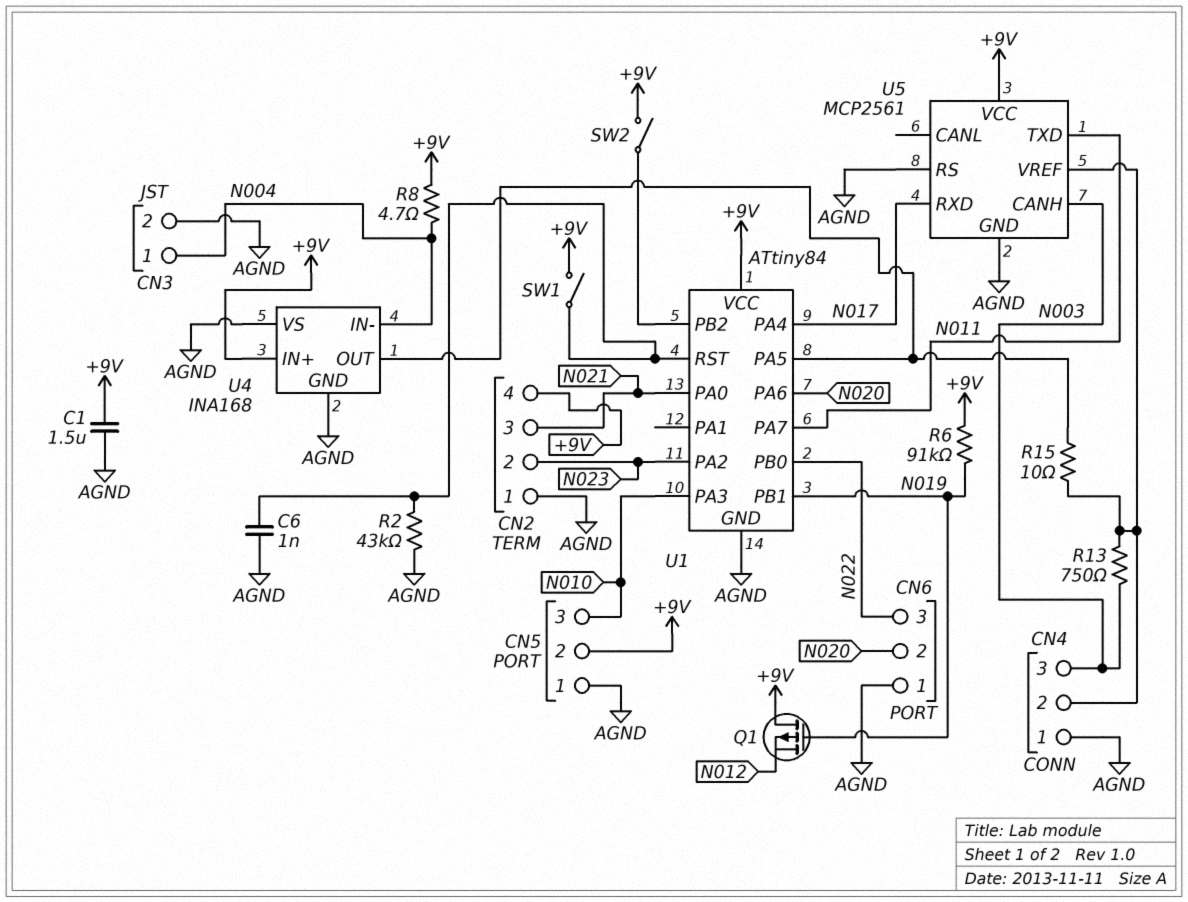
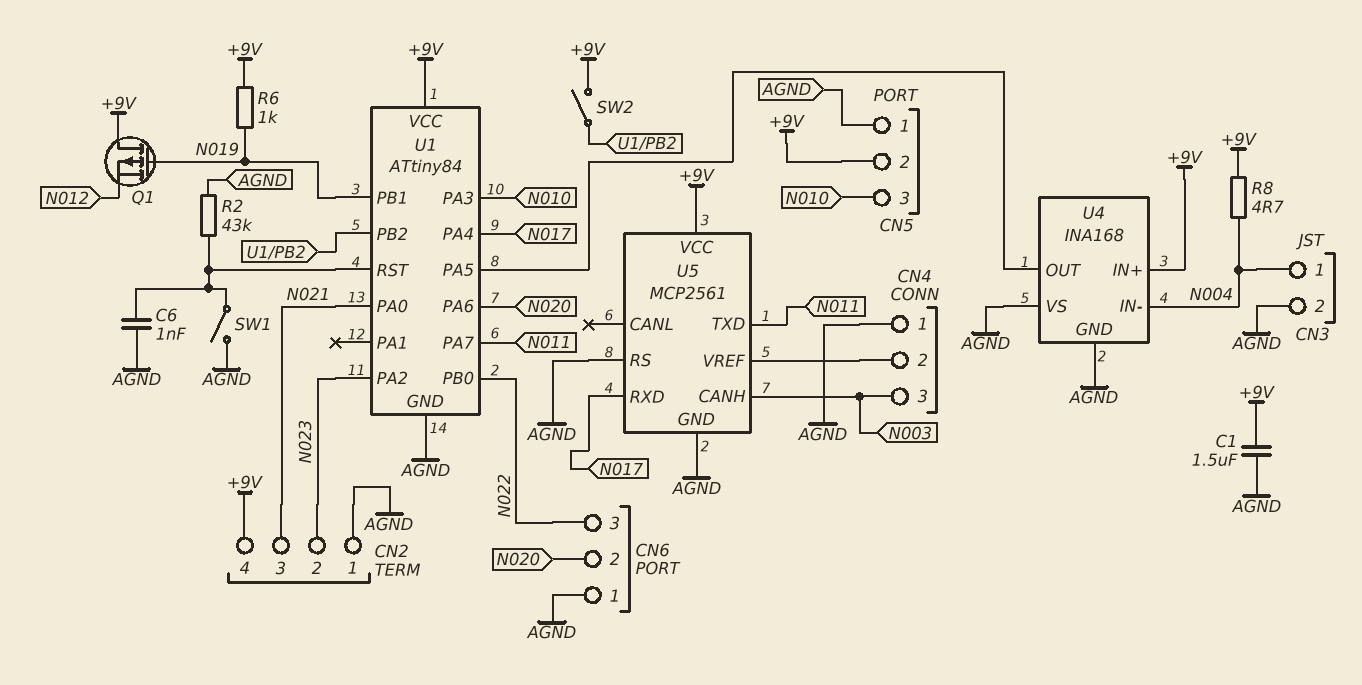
R6: 91k (+9V, N019) -> 1k (+9V, N019)
R13: 750 (CN4/2, N003) -> none
R15: 10 (CN4/2, U1/PA5) -> none
SW1: switch (+9V, U1/RST) -> switch (AGND, U1/RST)

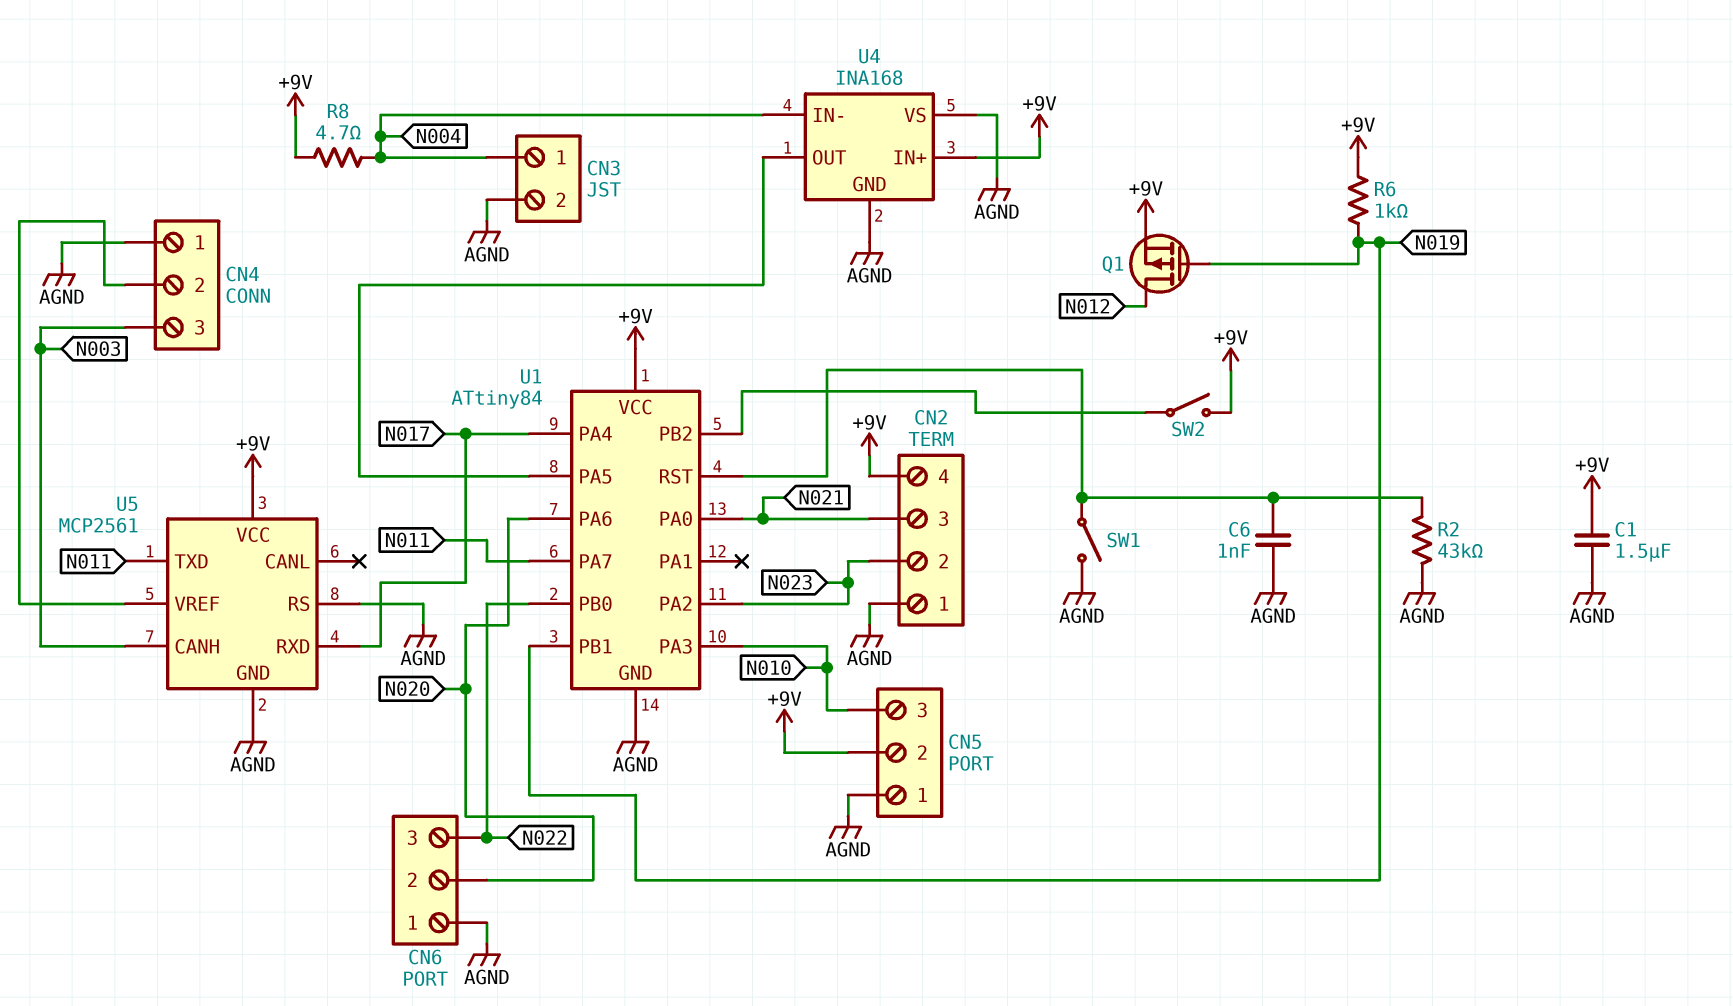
Q1: PMOS (G N019, D +9V, S N012) -> PMOS (G N019, D N012, S +9V)

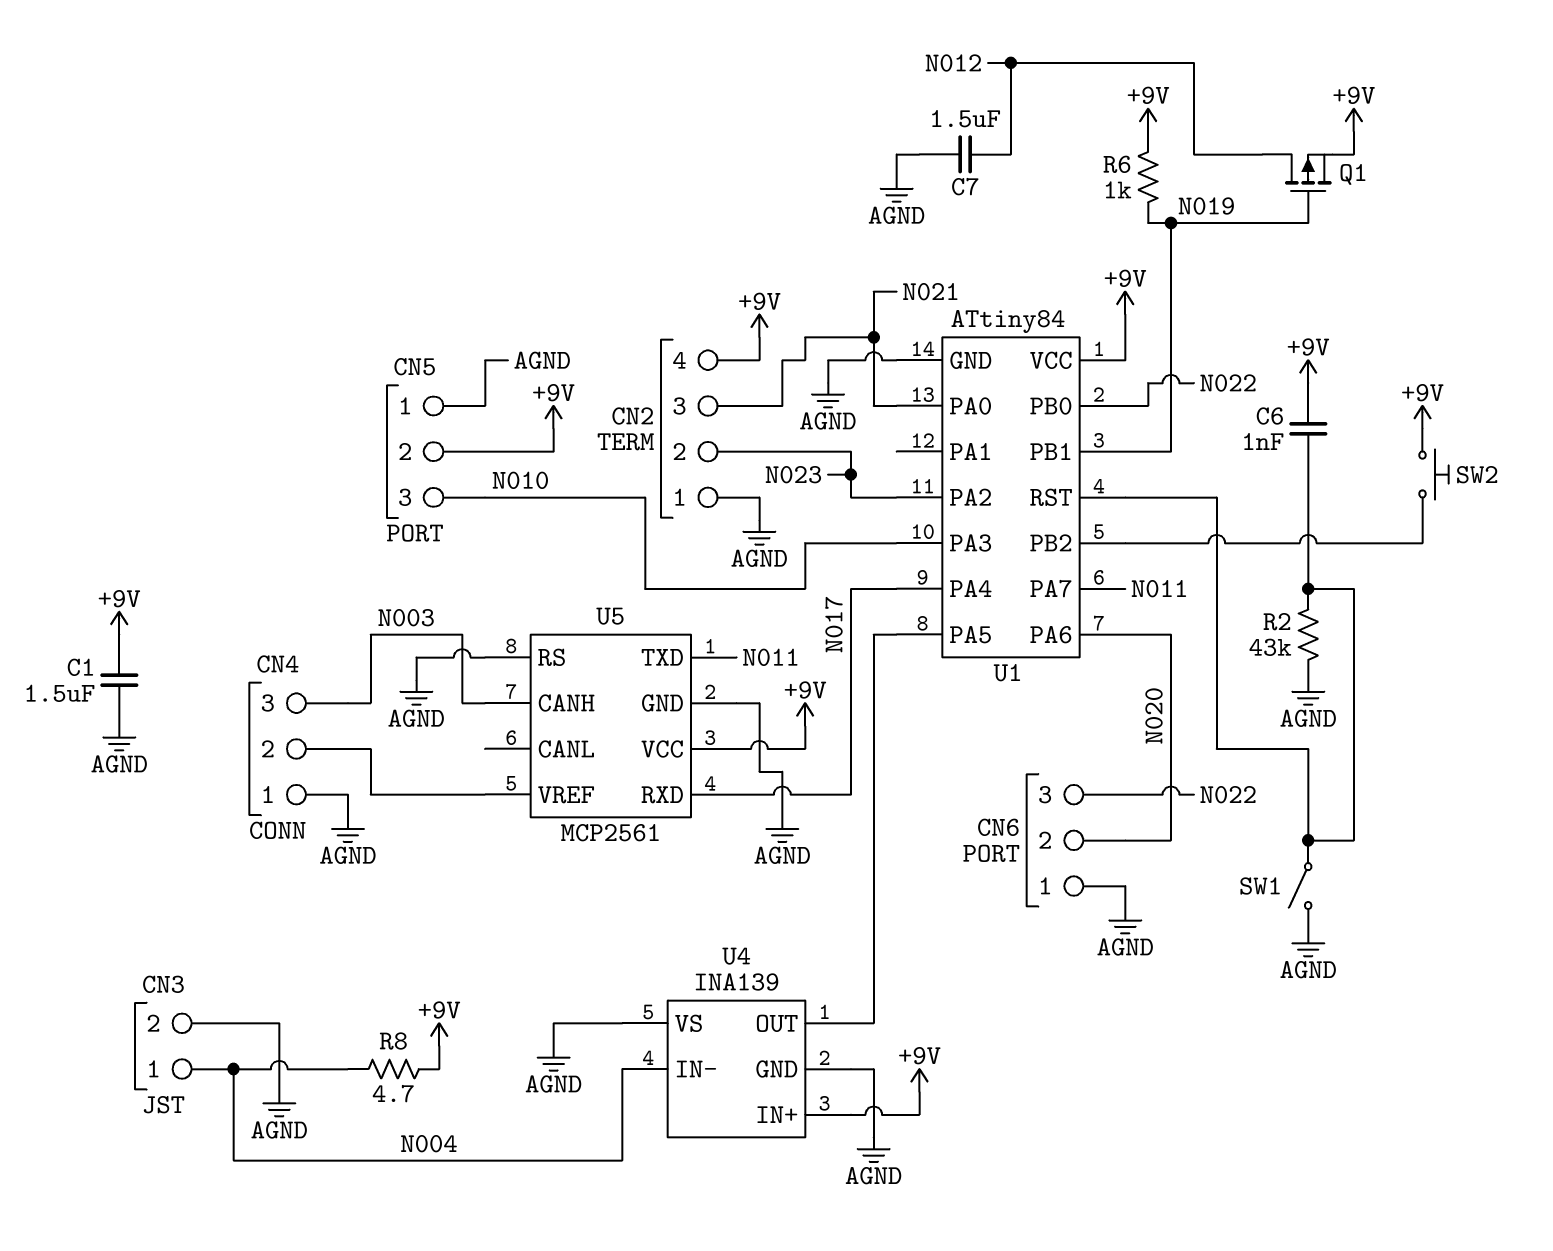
C6: 1nF (AGND, U1/RST) -> 1nF (+9V, U1/RST)
C7: none -> 1.5uF (AGND, N012)
SW2: switch (+9V, U1/PB2) -> button (+9V, U1/PB2)
U4: INA168 -> INA139

